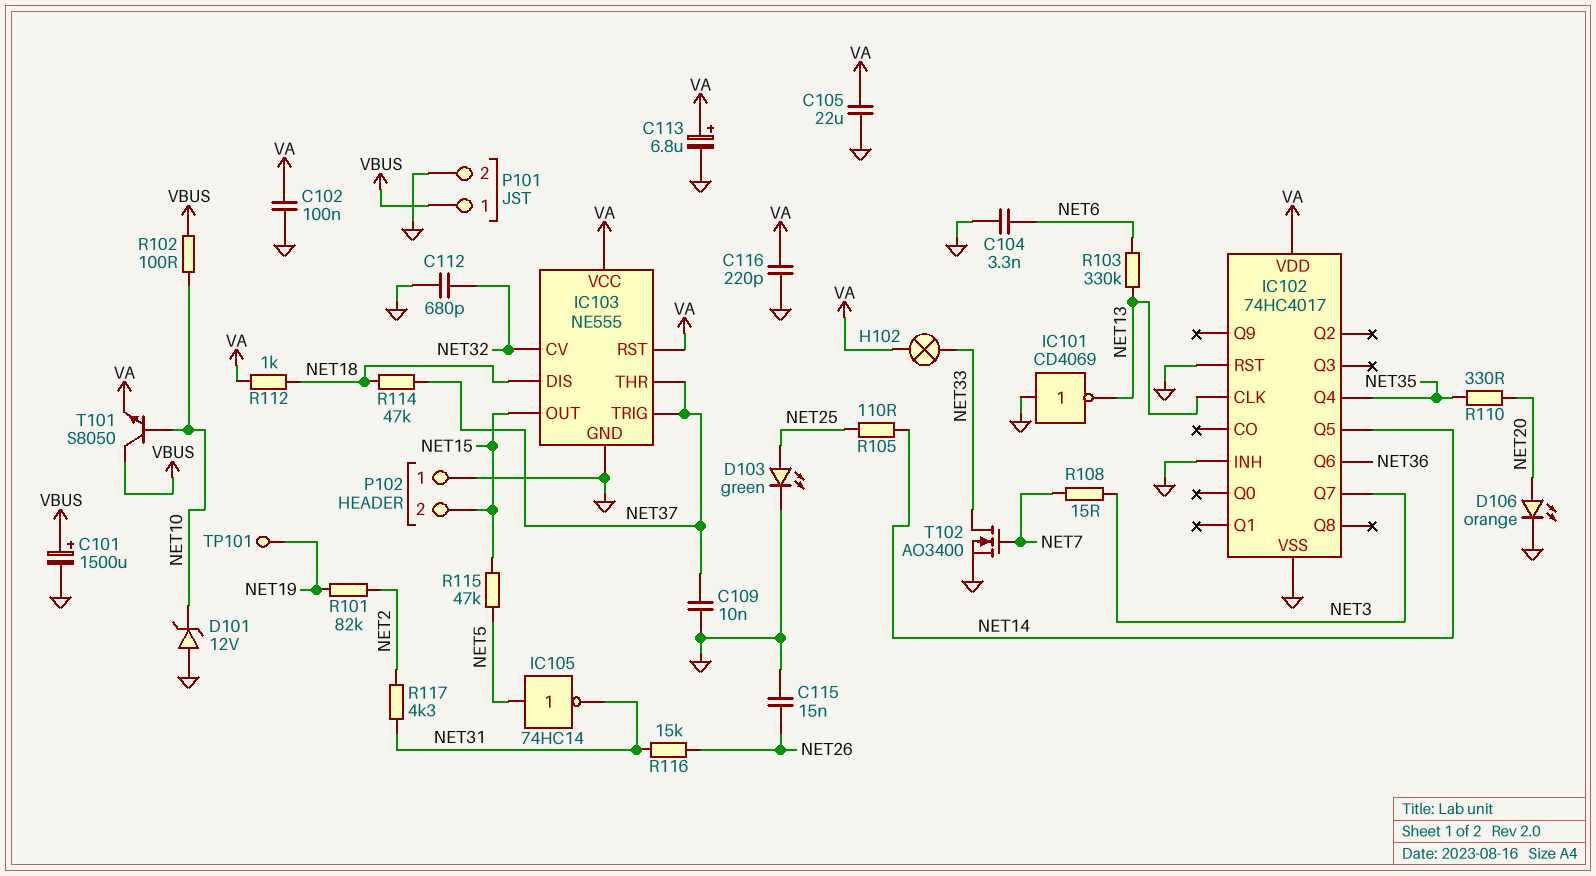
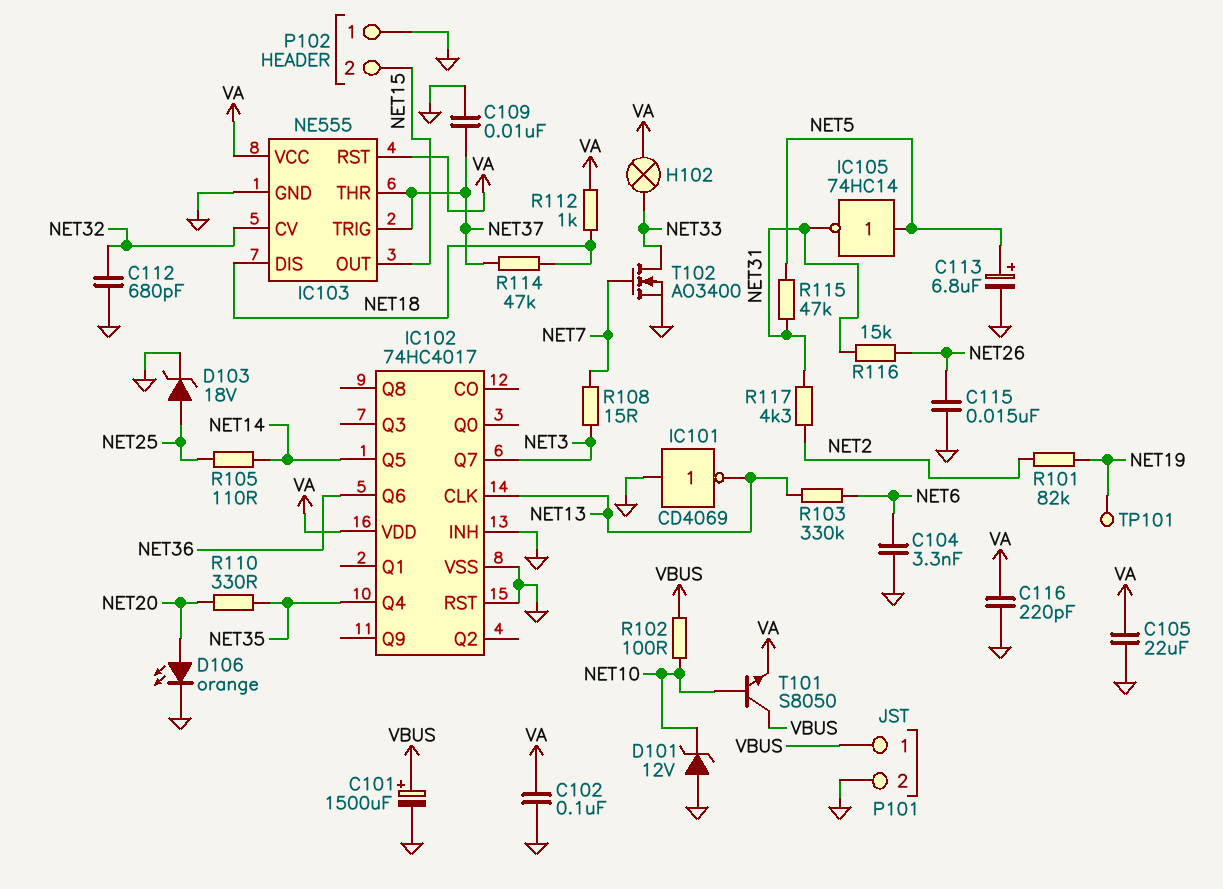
C113: 6.8uF (plus VA, minus GND) -> 6.8uF (plus NET5, minus GND)
D103: LED green (A NET25, K GND) -> zener 18V (A NET25, K GND)
R115: 47k (NET5, NET15) -> 47k (NET5, NET31)

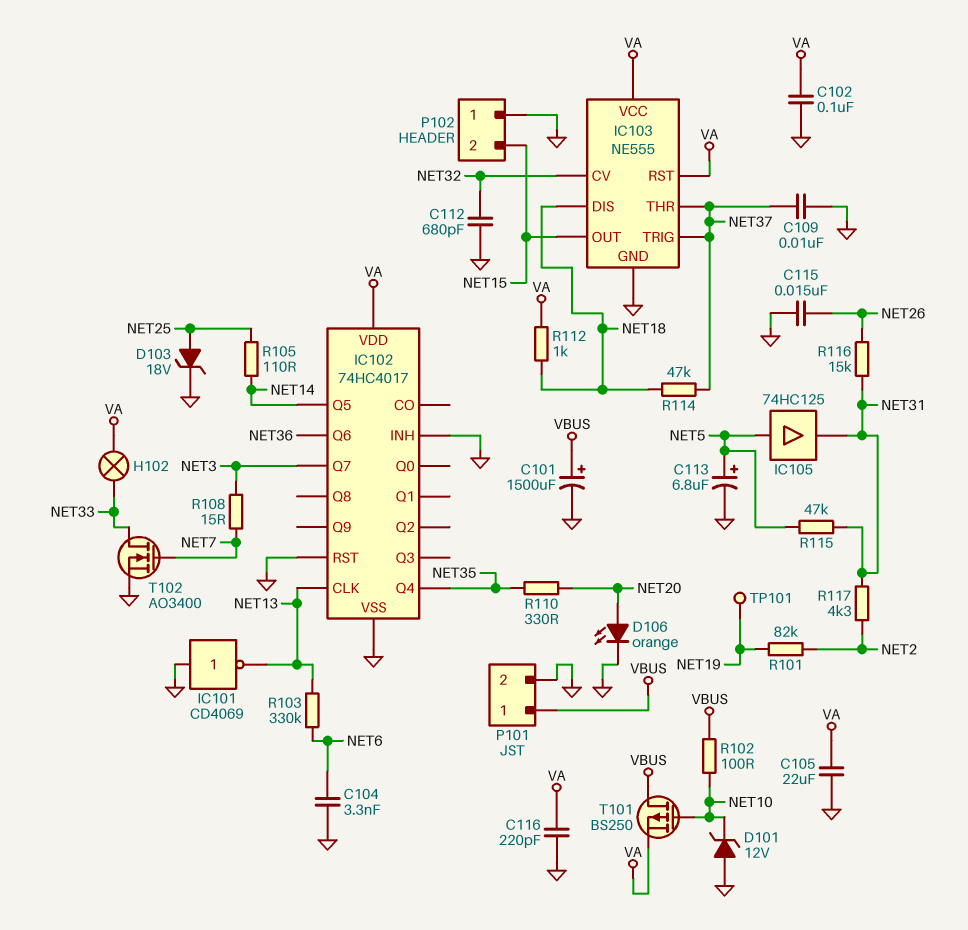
IC105: NOT 74HC14 (in NET5, out NET31) -> buffer 74HC125 (in NET5, out NET31)
T101: NPN S8050 (B NET10, C VBUS, E VA) -> PMOS BS250 (G NET10, D VBUS, S VA)

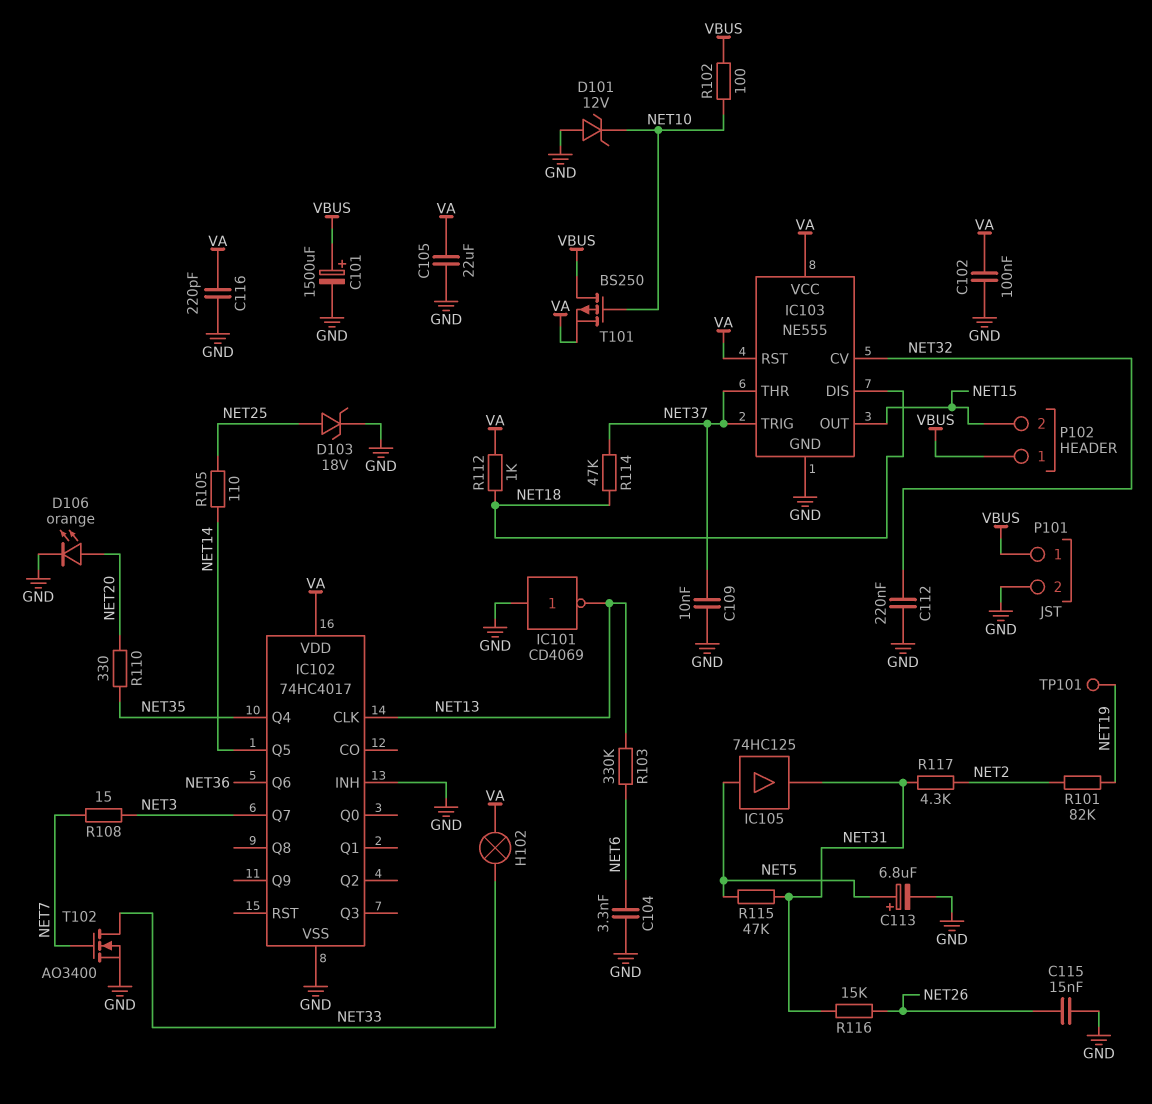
C112: 680pF (GND, NET32) -> 220nF (GND, NET32)
IC102 pin RST: GND -> none
P102 pin 1: GND -> VBUS

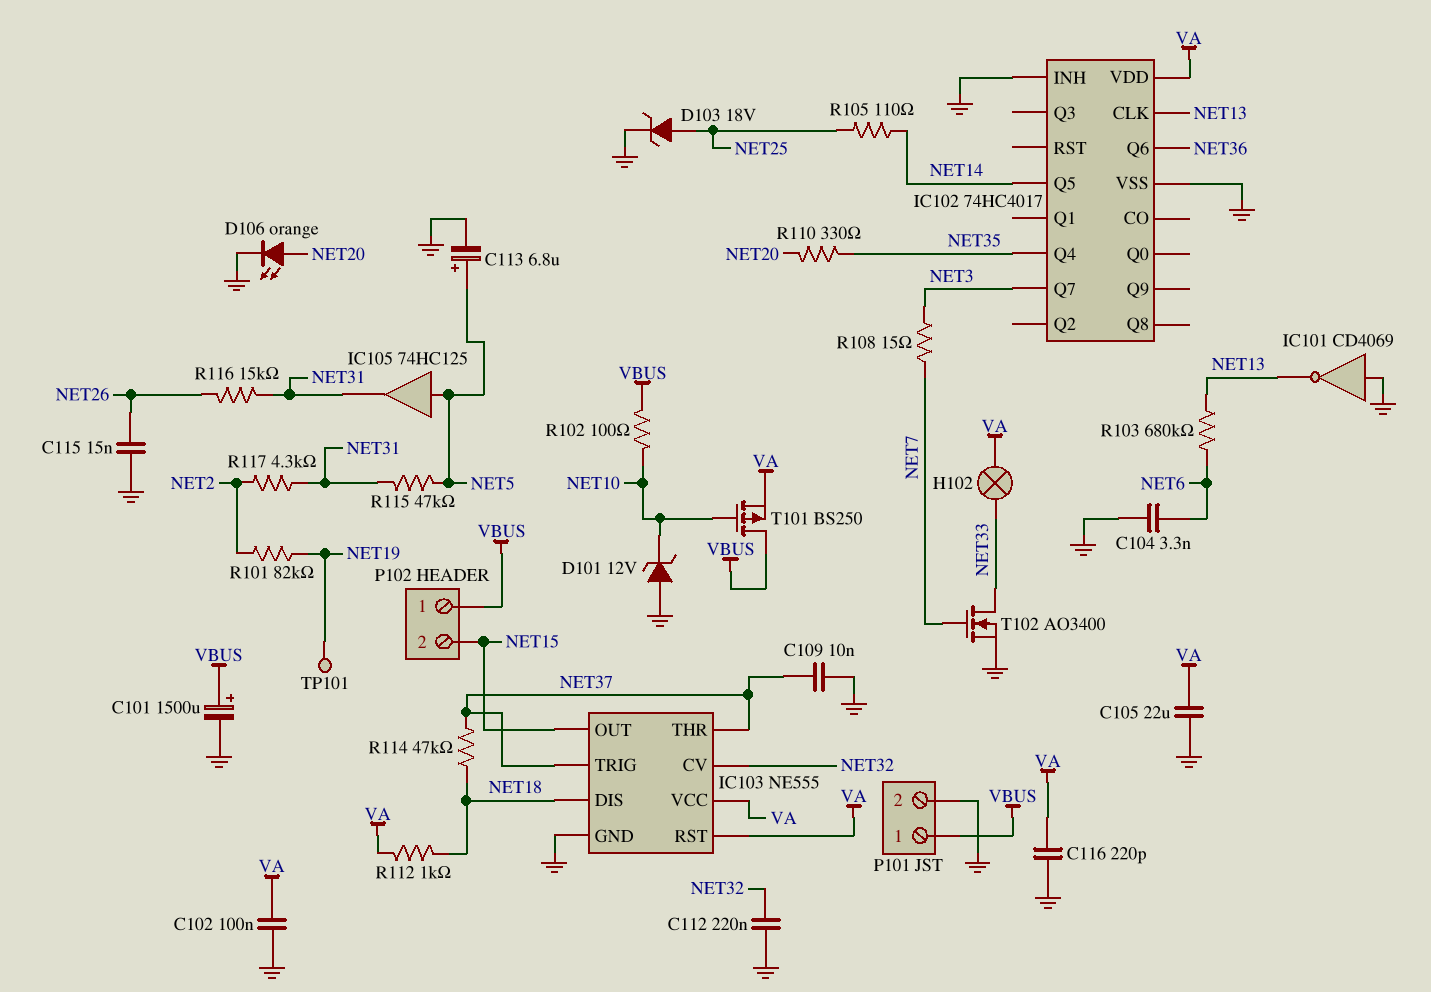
R103: 330k (NET6, NET13) -> 680k (NET6, NET13)

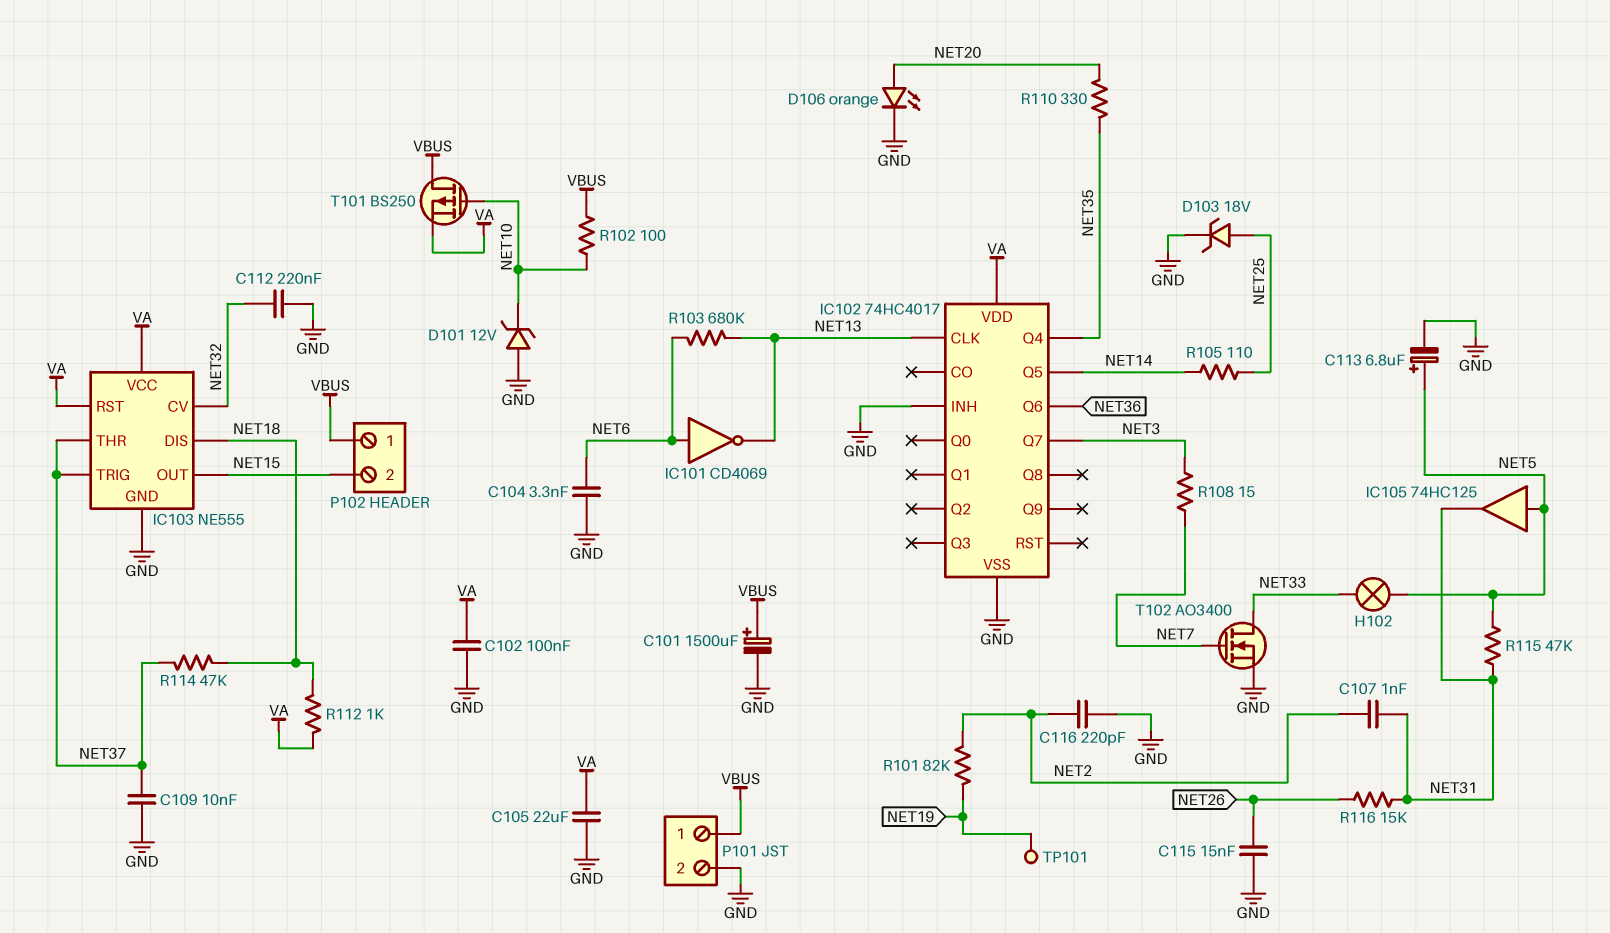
C107: none -> 1nF (NET2, NET31)
C116: 220pF (GND, VA) -> 220pF (GND, NET2)
H102: lamp (NET33, VA) -> lamp (NET5, NET33)
IC101: NOT CD4069 (in GND, out NET13) -> NOT CD4069 (in NET6, out NET13)
R117: 4.3k (NET2, NET31) -> none

